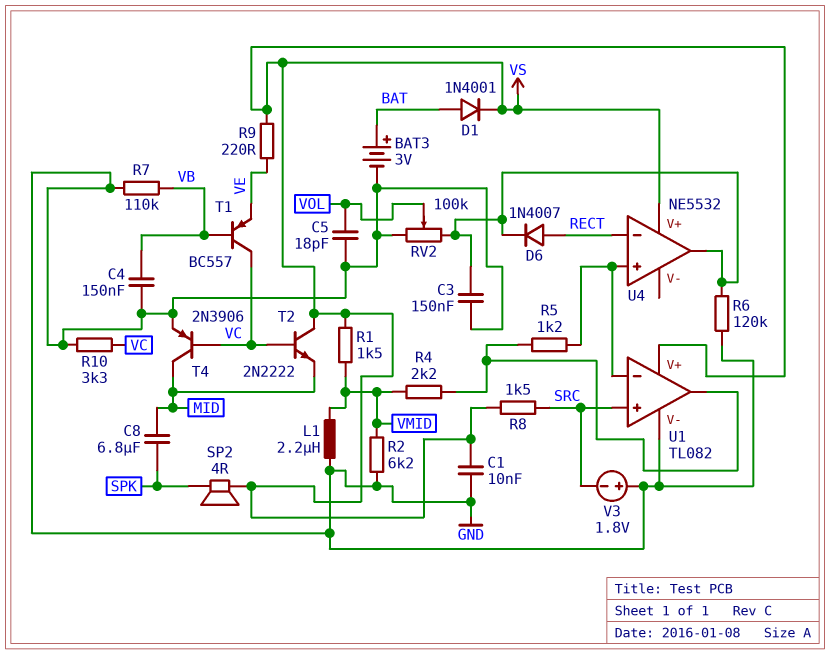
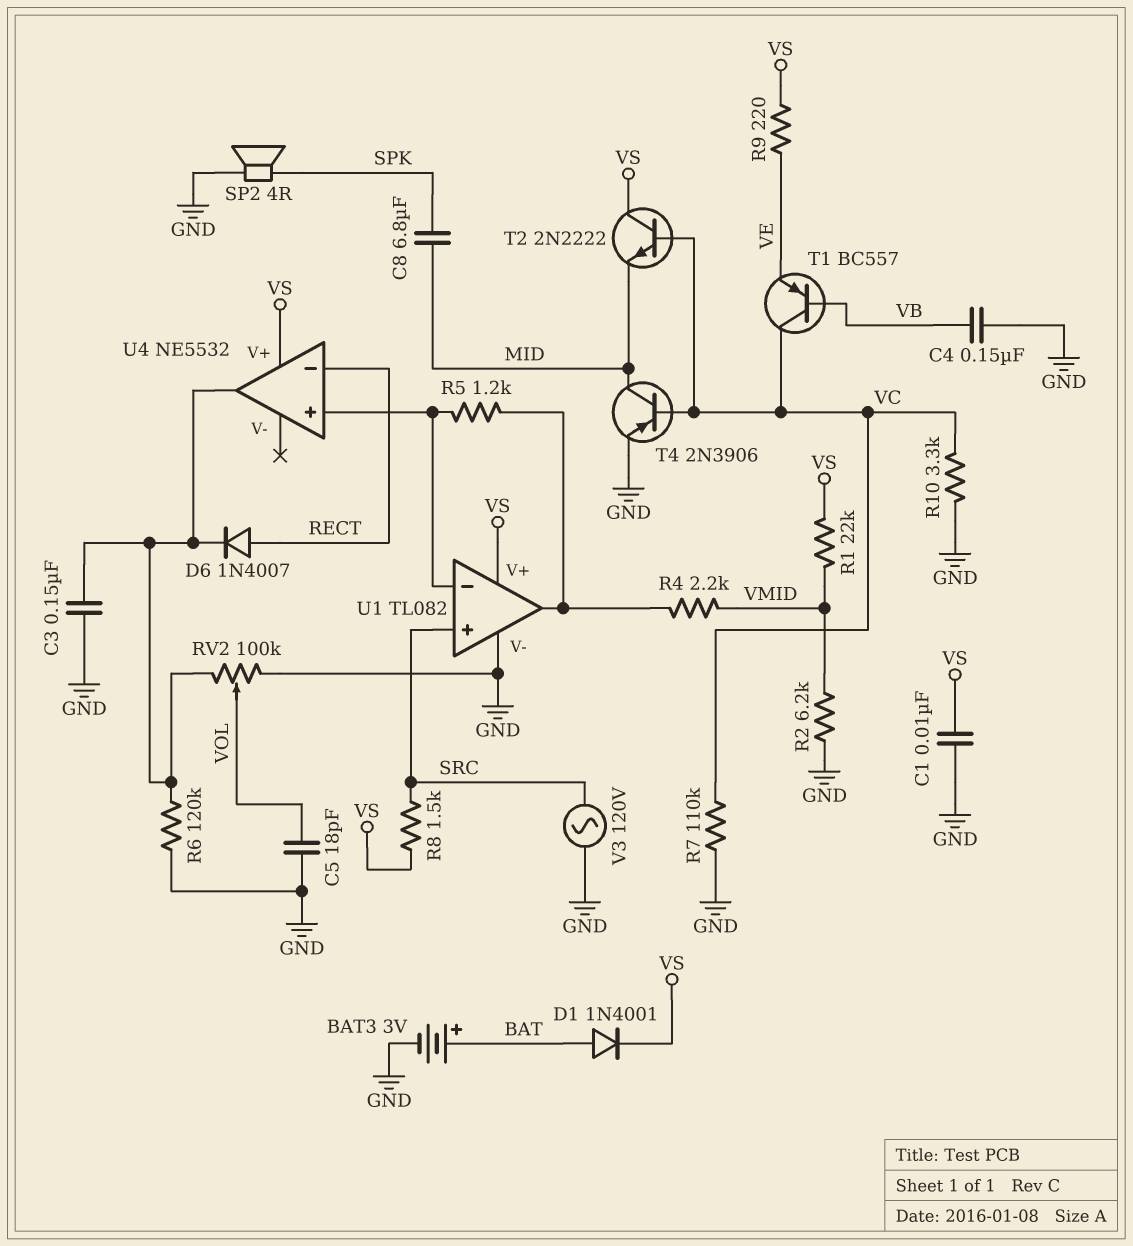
L1: 2.2uH (GND, VMID) -> none
R1: 1.5k (VMID, VS) -> 22k (VMID, VS)
R7: 110k (GND, VB) -> 110k (GND, VC)
SP2: speaker 4R (SPK, VS) -> speaker 4R (GND, SPK)
V3: 1.8V (plus GND, minus SRC) -> AC 120V (GND, SRC)

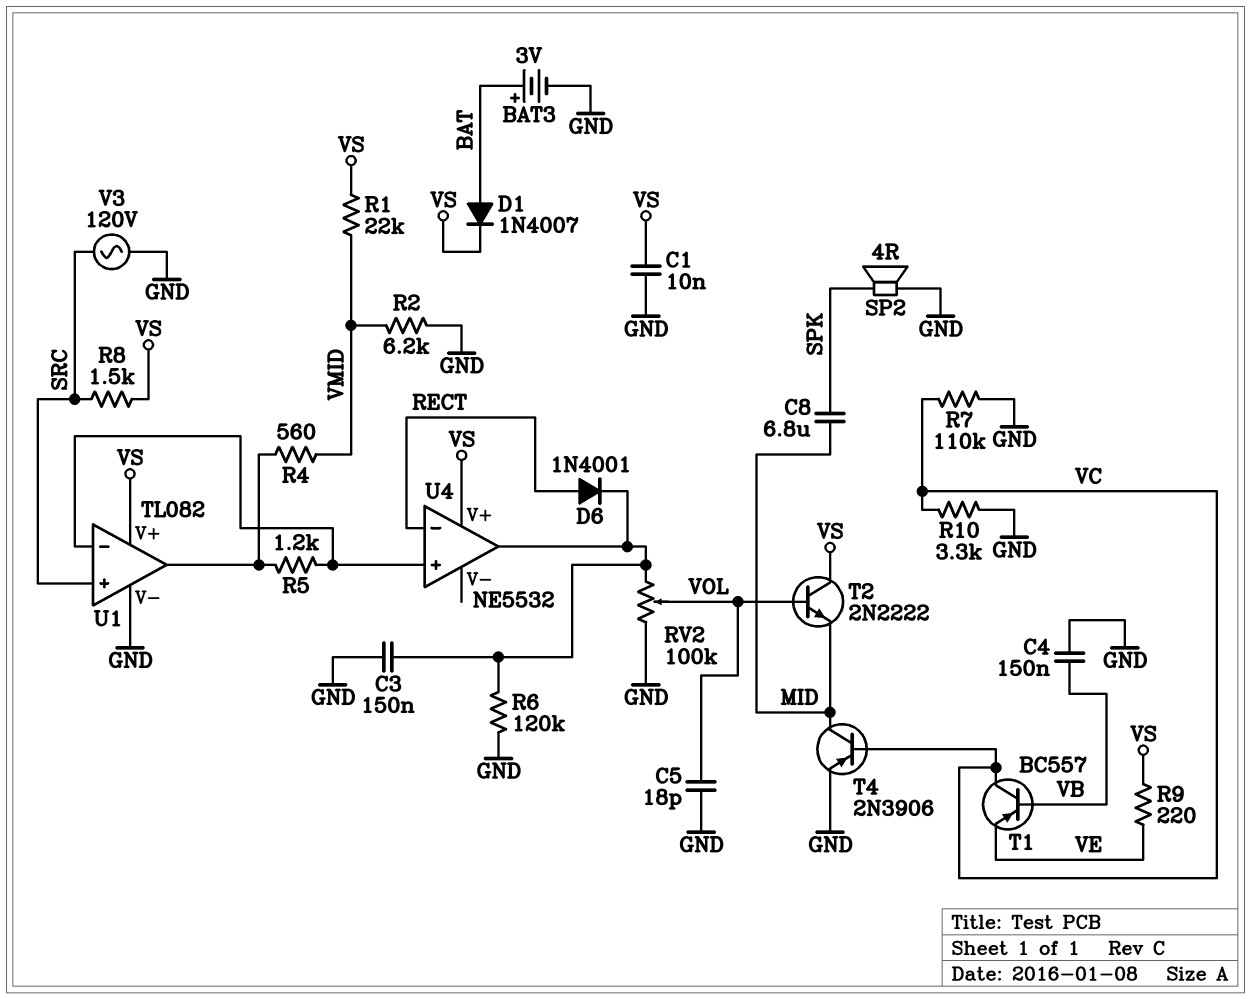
D1: diode 1N4001 (A BAT, K VS) -> diode 1N4007 (A BAT, K VS)
D6: diode 1N4007 (A RECT, K U4/out) -> diode 1N4001 (A RECT, K U4/out)
R4: 2.2k (U1/out, VMID) -> 560 (U1/out, VMID)
T2: NPN 2N2222 (B VC, C VS, E MID) -> NPN 2N2222 (B VOL, C VS, E MID)

